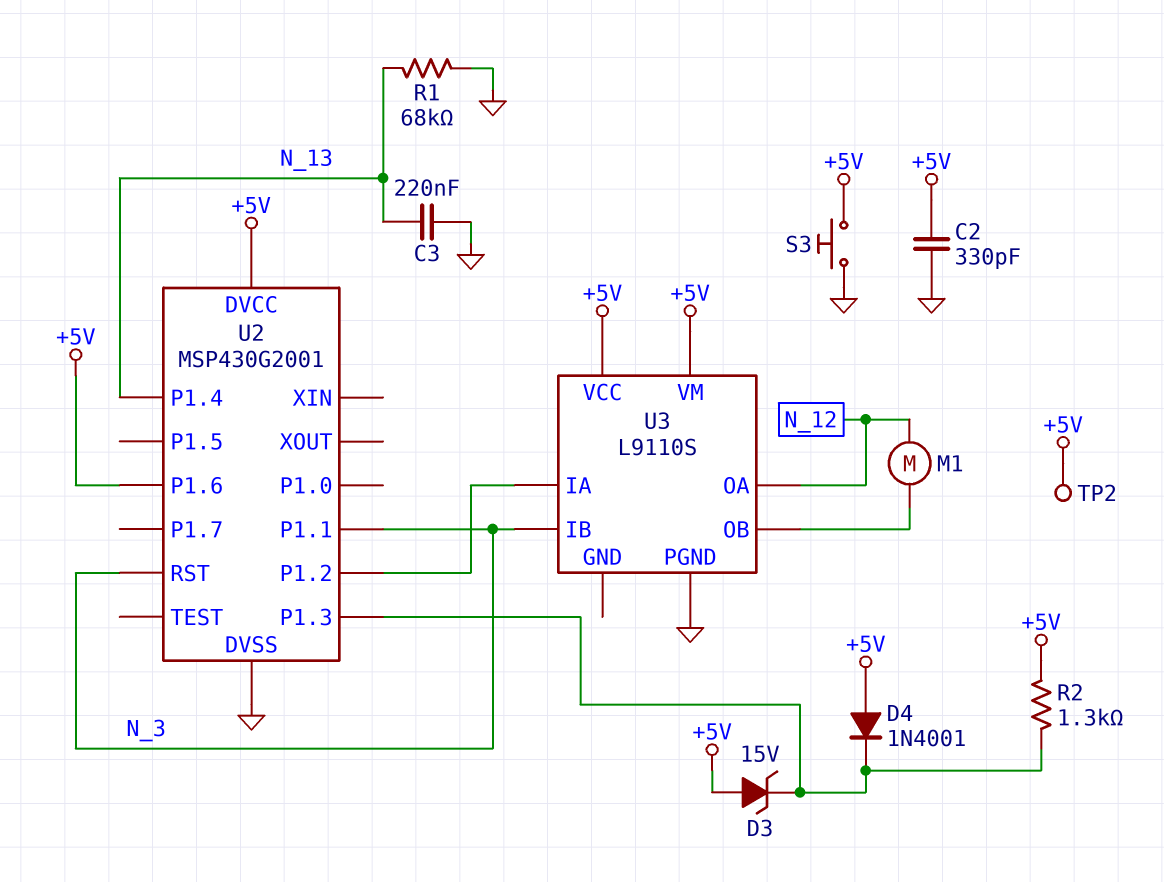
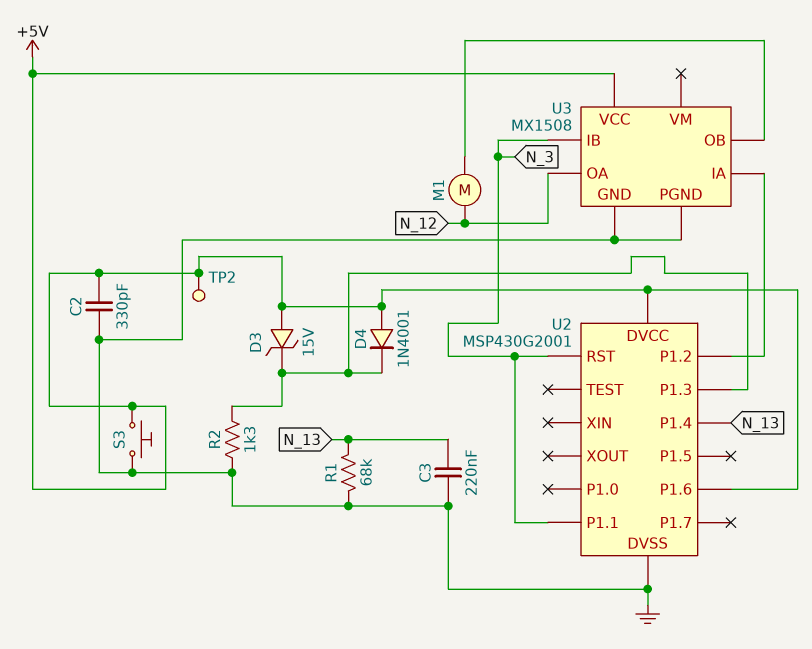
R2: 1.3k (+5V, U2/P1.3) -> 1.3k (GND, U2/P1.3)
U3: L9110S -> MX1508
U3 pin GND: none -> GND
U3 pin VM: +5V -> none

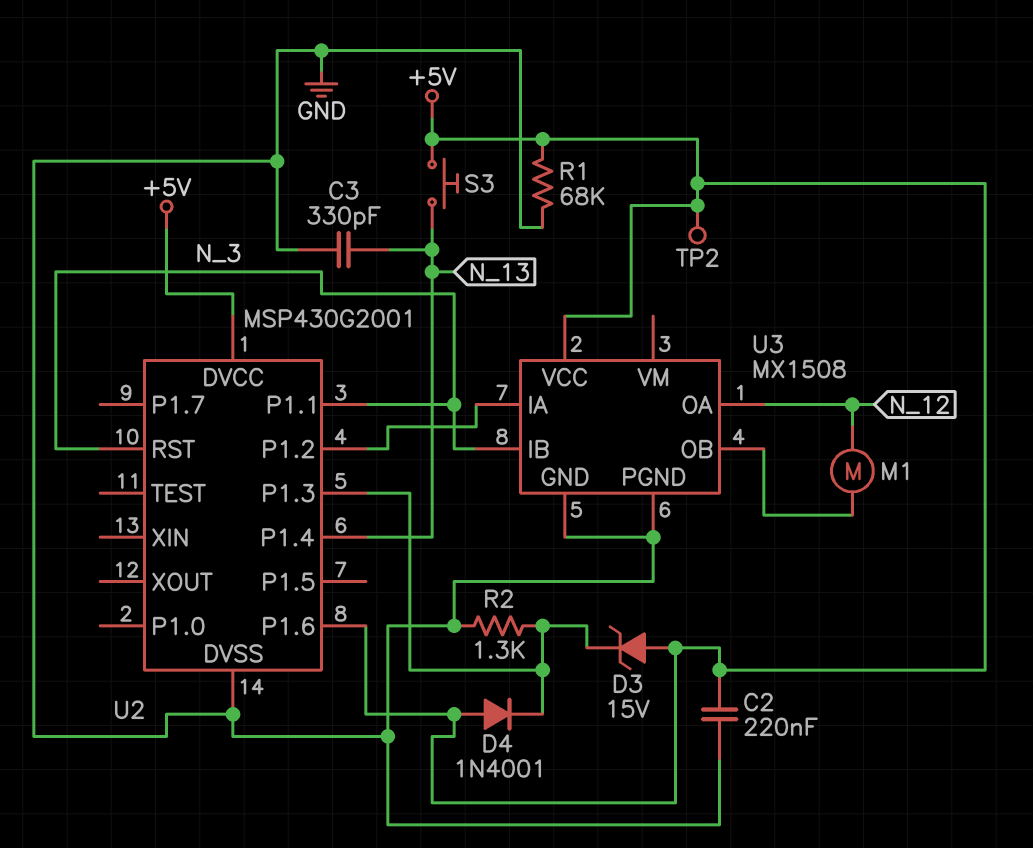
C2: 330pF (+5V, GND) -> 220nF (+5V, GND)
C3: 220nF (GND, N_13) -> 330pF (GND, N_13)
R1: 68k (GND, N_13) -> 68k (+5V, GND)
S3: button (+5V, GND) -> button (+5V, N_13)

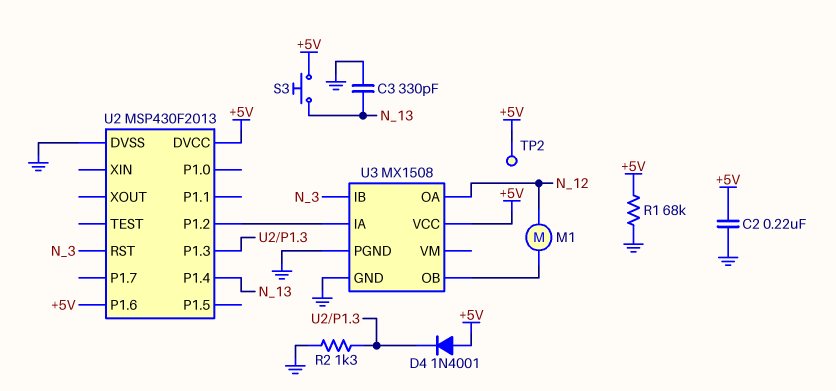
D3: zener 15V (A +5V, K U2/P1.3) -> none
U2: MSP430G2001 -> MSP430F2013
U2 pin P1.1: N_3 -> none

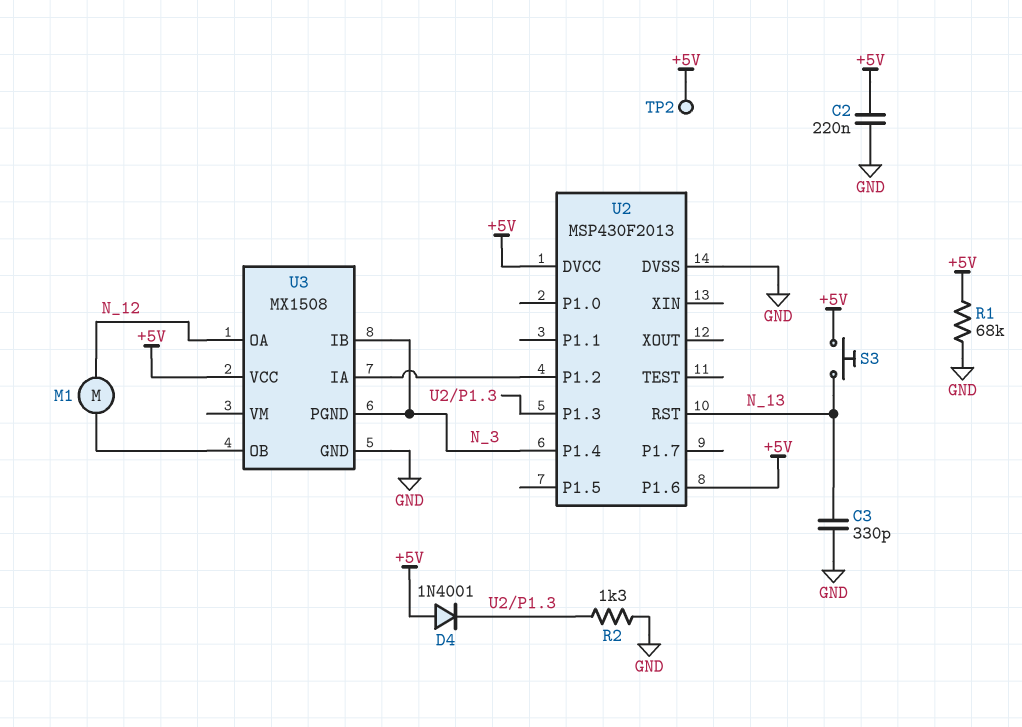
U2 pin P1.4: N_13 -> N_3
U2 pin RST: N_3 -> N_13
U3 pin PGND: GND -> N_3

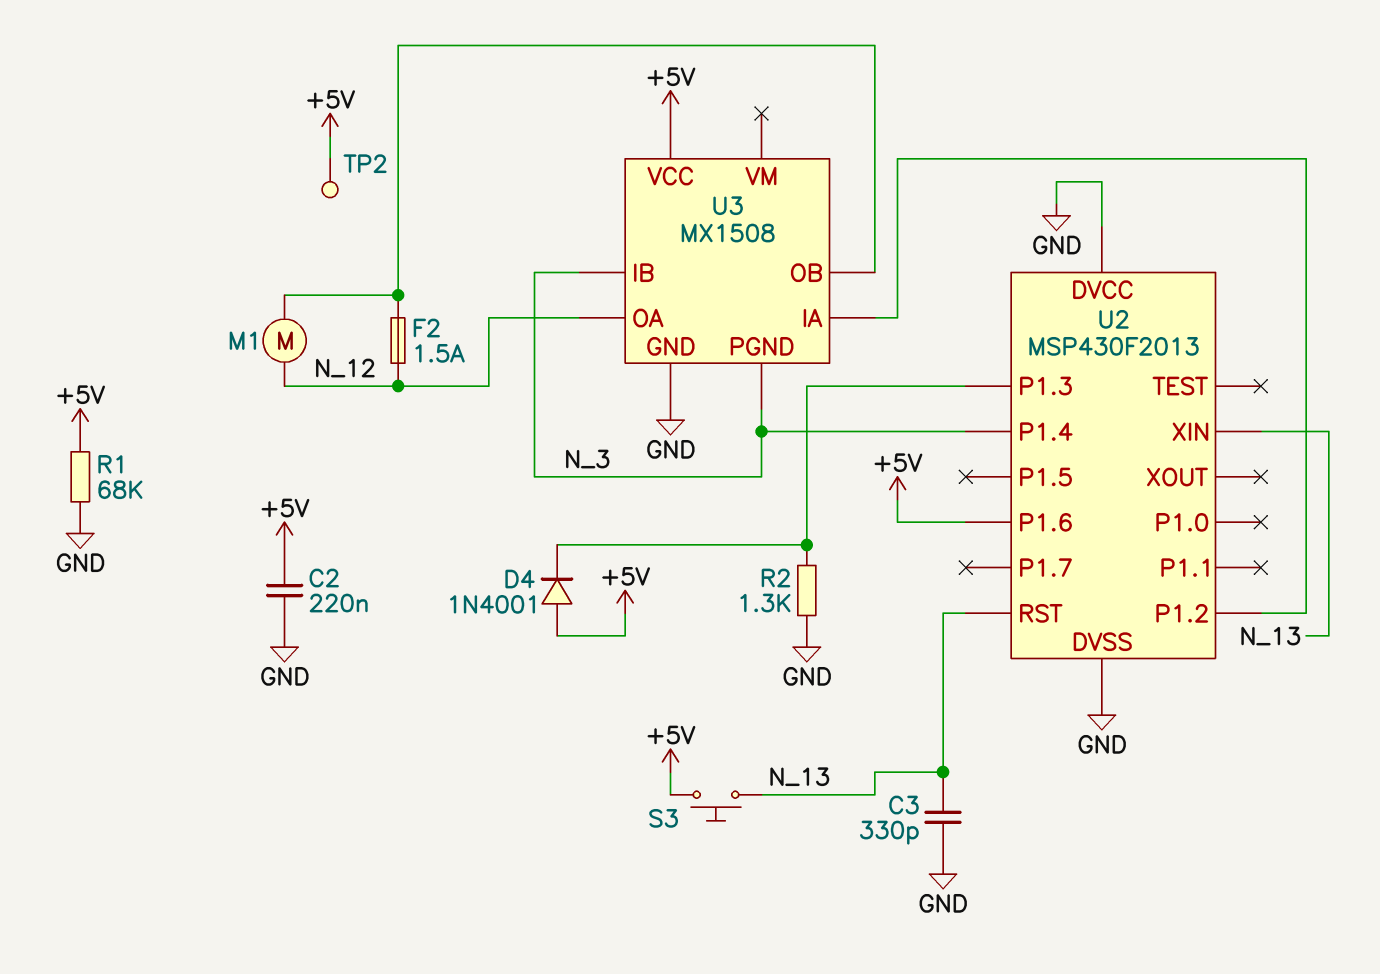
F2: none -> 1.5A (N_12, U3/OB)
U2 pin DVCC: +5V -> GND
U2 pin XIN: none -> N_13

